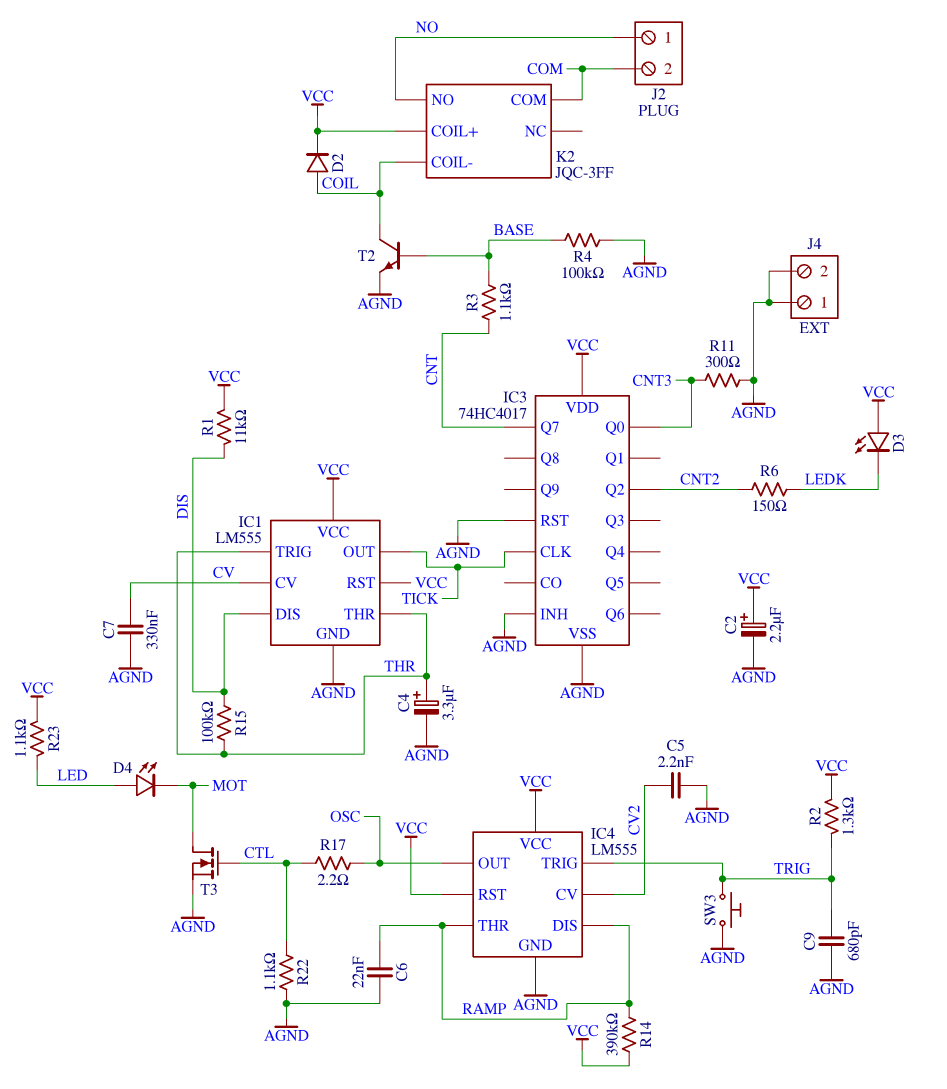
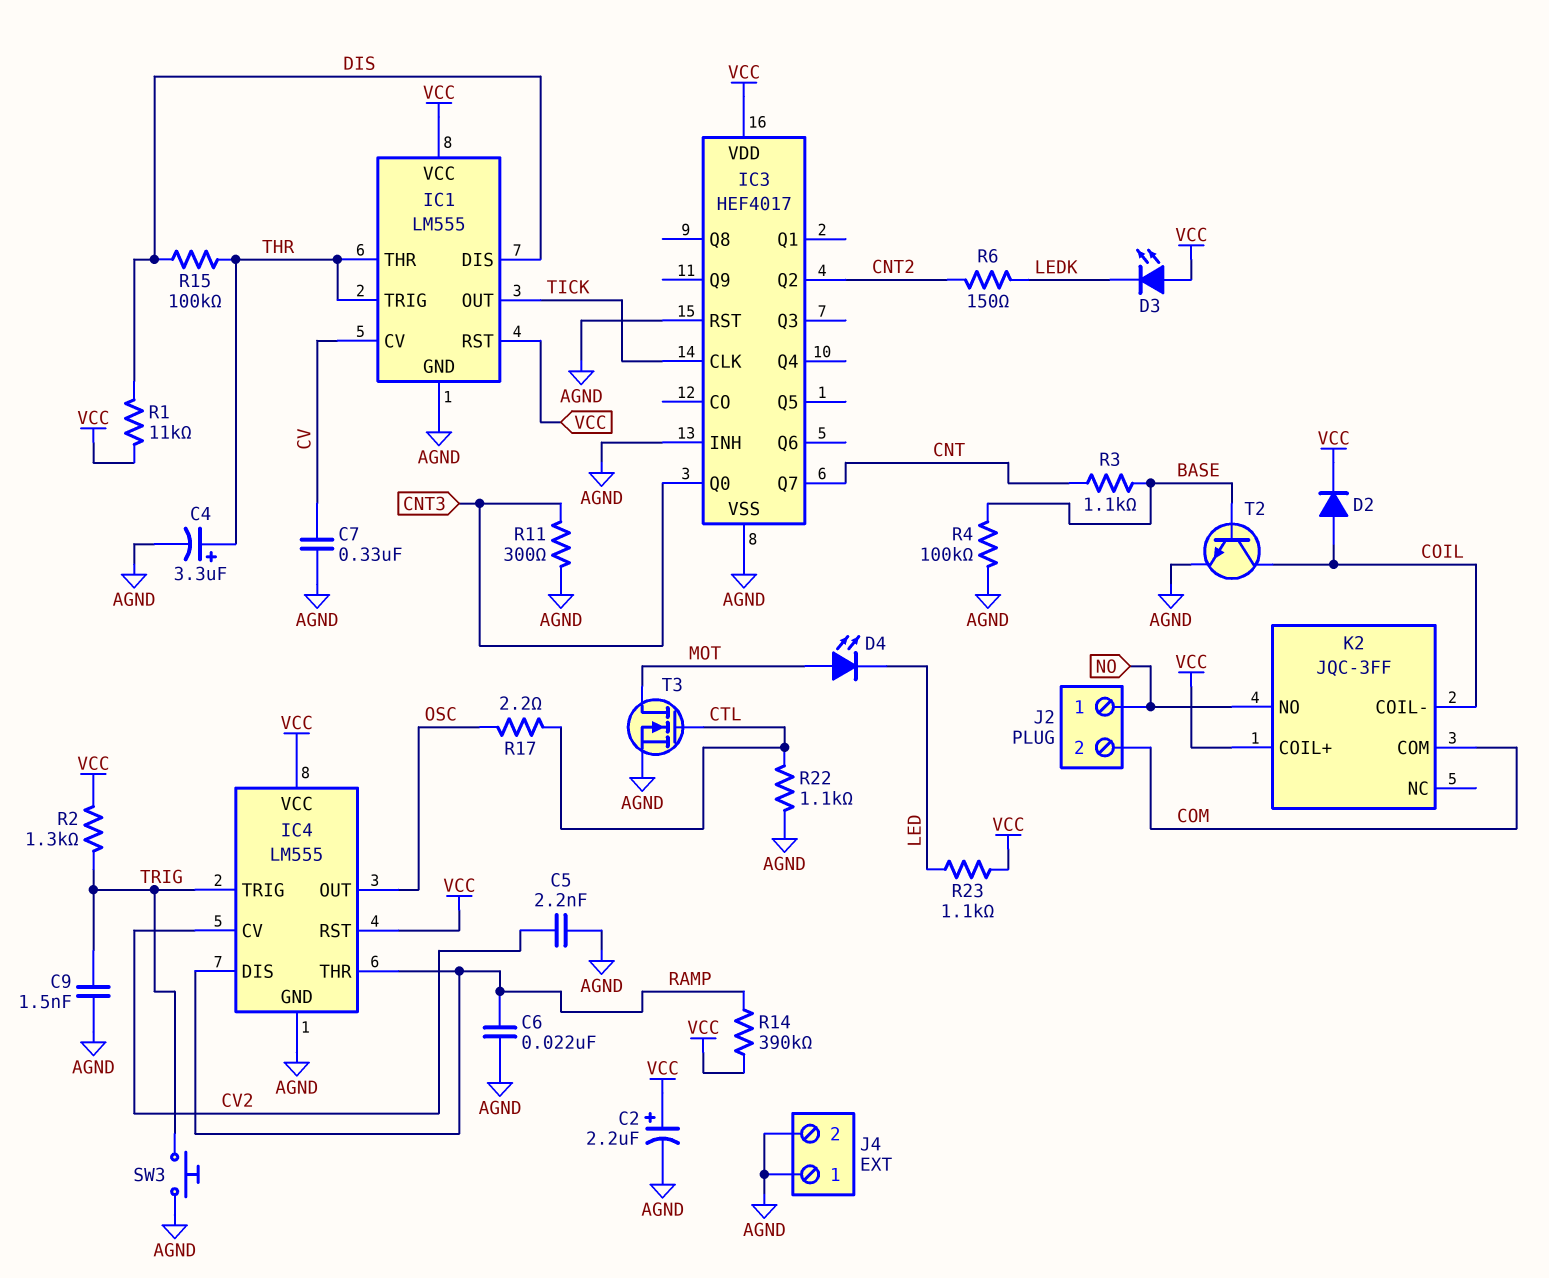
C9: 680pF (AGND, TRIG) -> 1.5nF (AGND, TRIG)
D4: LED (A LED, K MOT) -> LED (A MOT, K LED)
IC3: 74HC4017 -> HEF4017

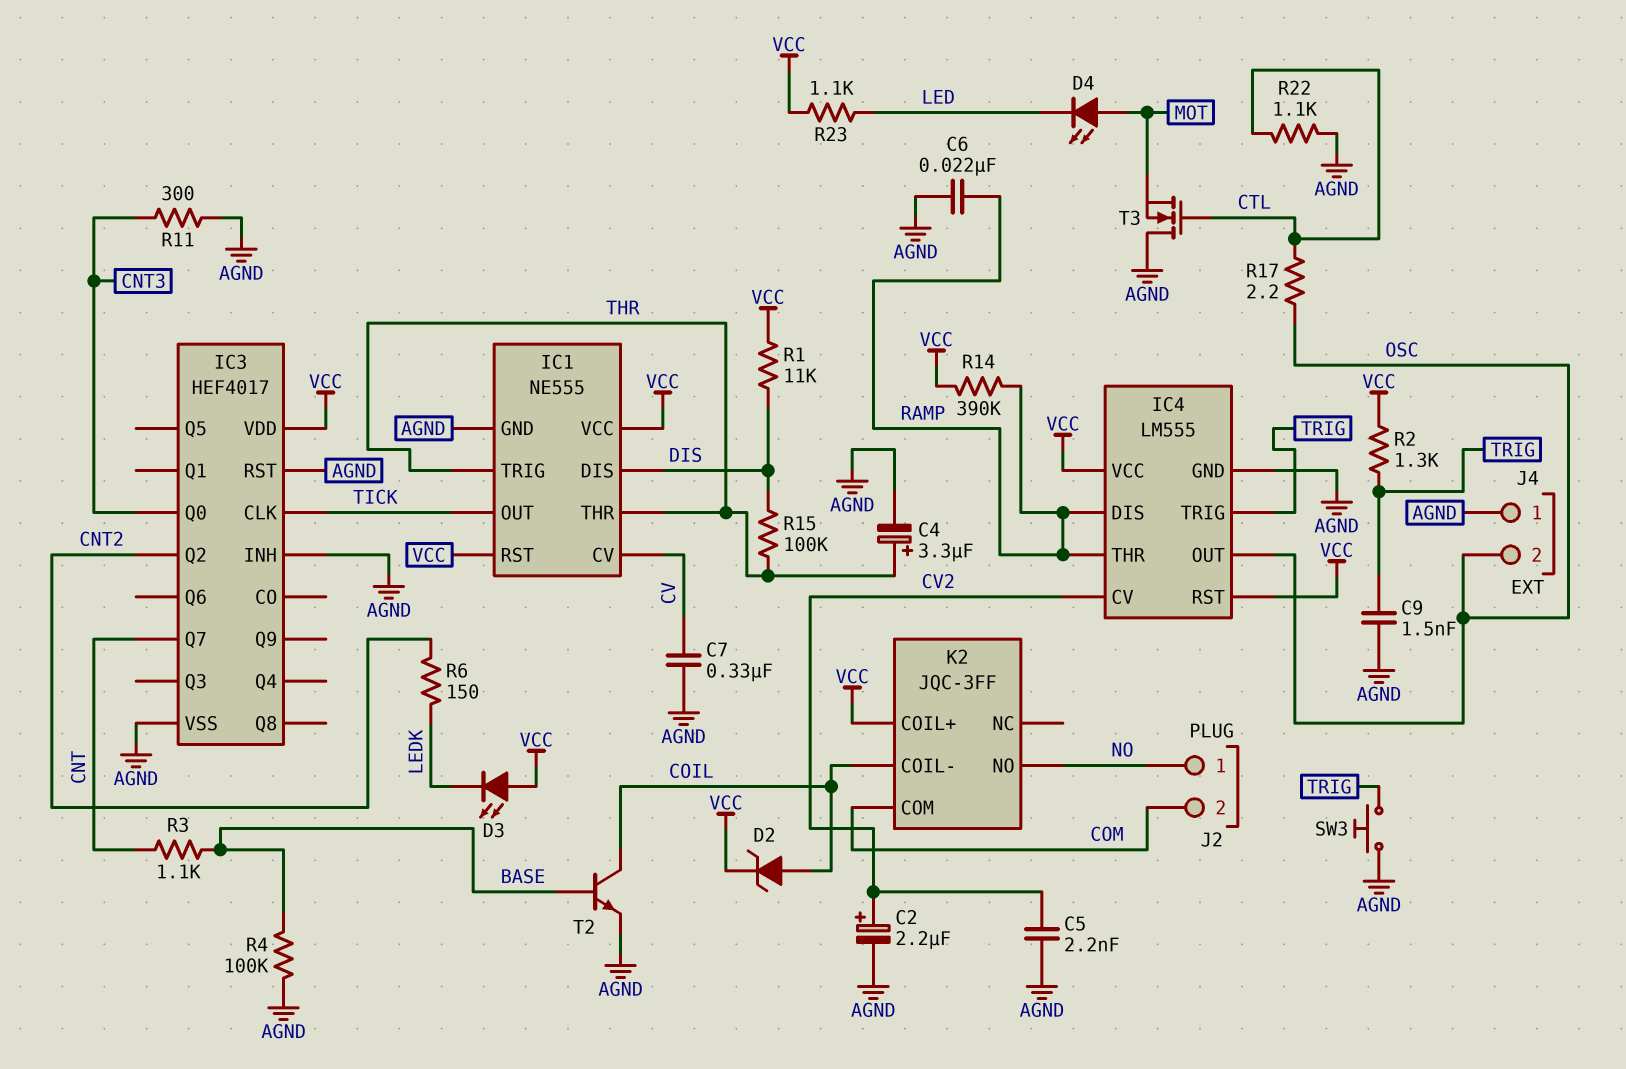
C2: 2.2uF (plus VCC, minus AGND) -> 2.2uF (plus CV2, minus AGND)
D2: diode (A COIL, K VCC) -> zener (A COIL, K VCC)
IC1: LM555 -> NE555
J4 pin 2: AGND -> OSC
T3: NMOS (G CTL, D MOT, S AGND) -> NMOS (G CTL, D AGND, S MOT)

